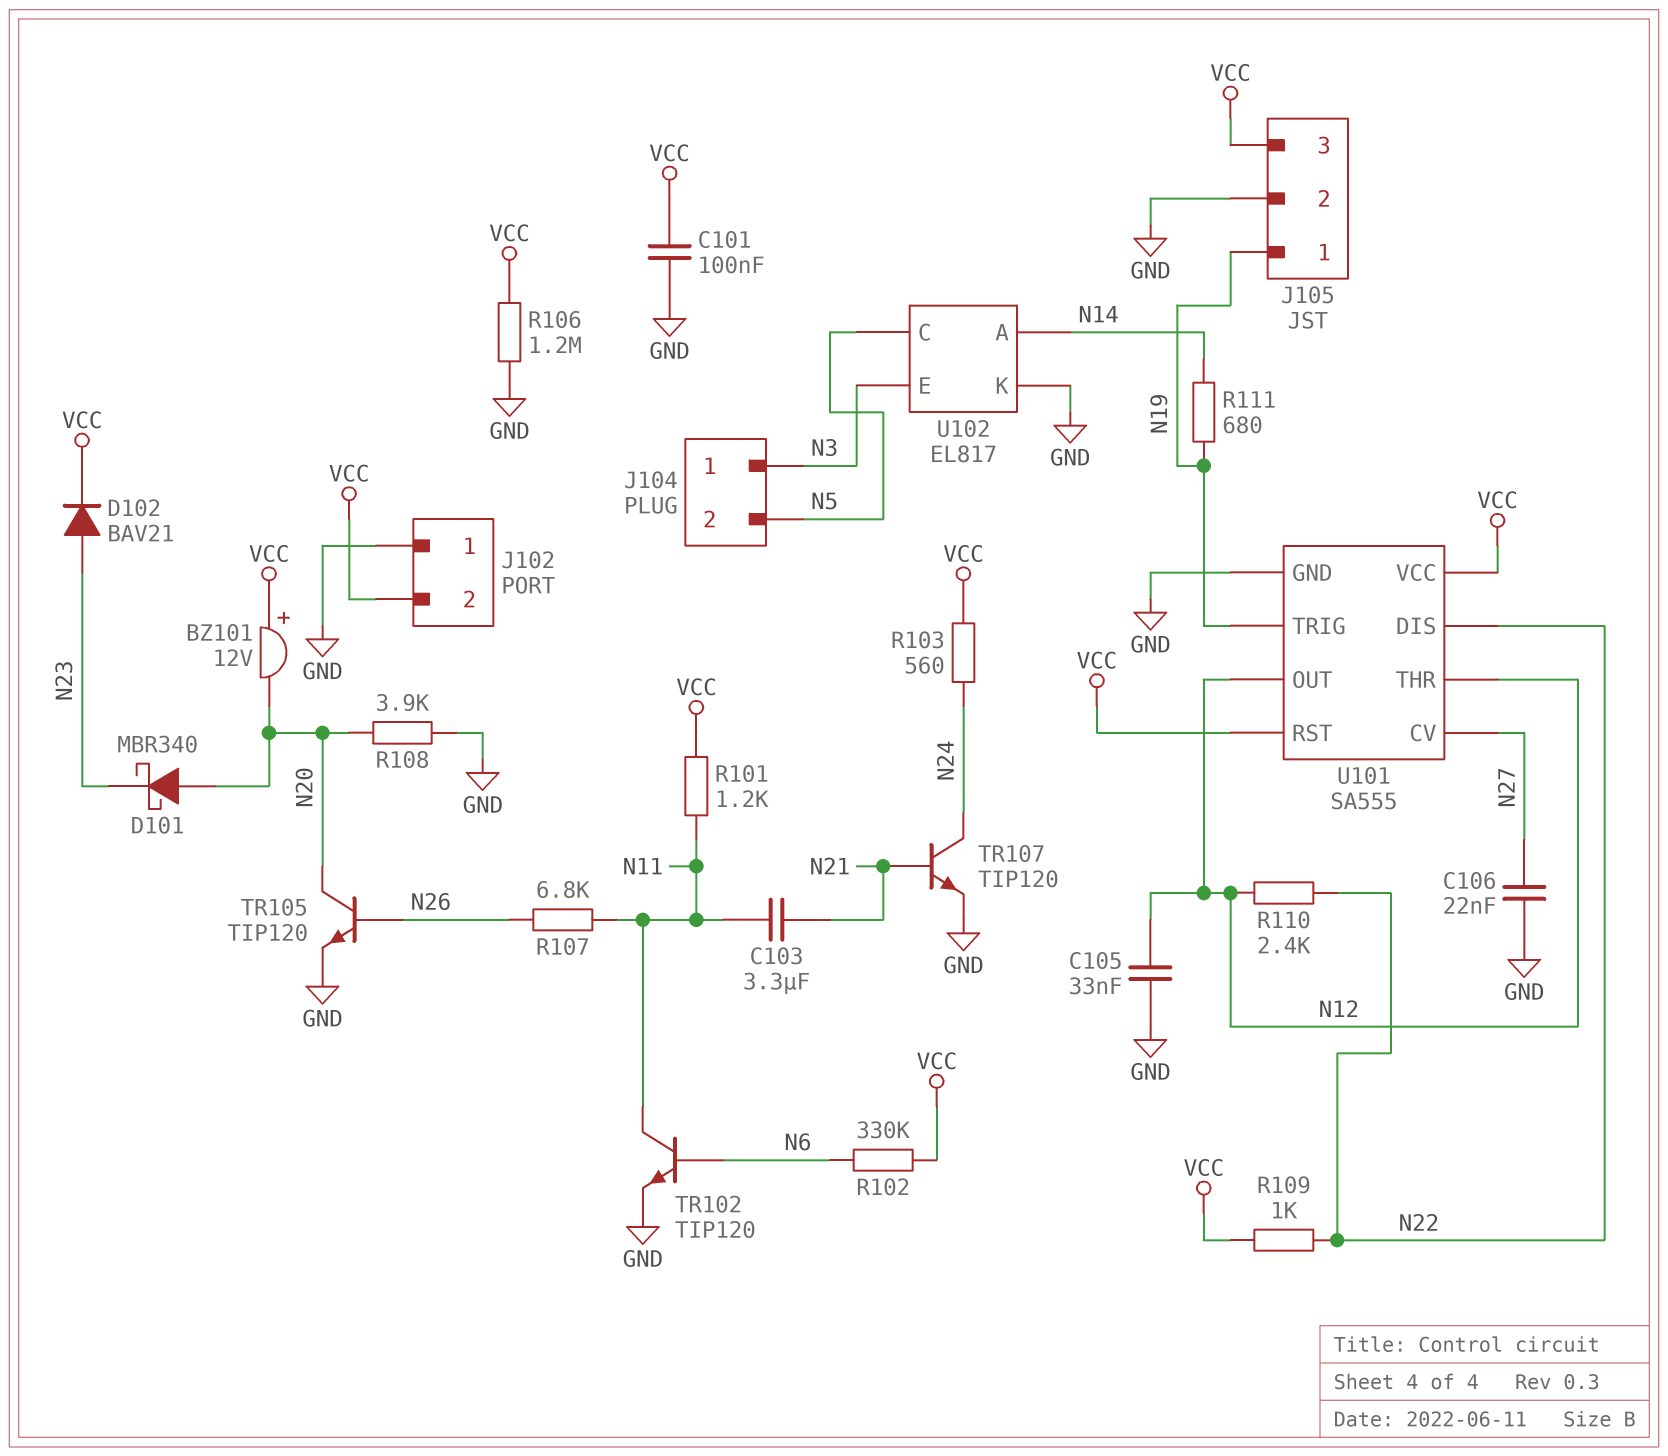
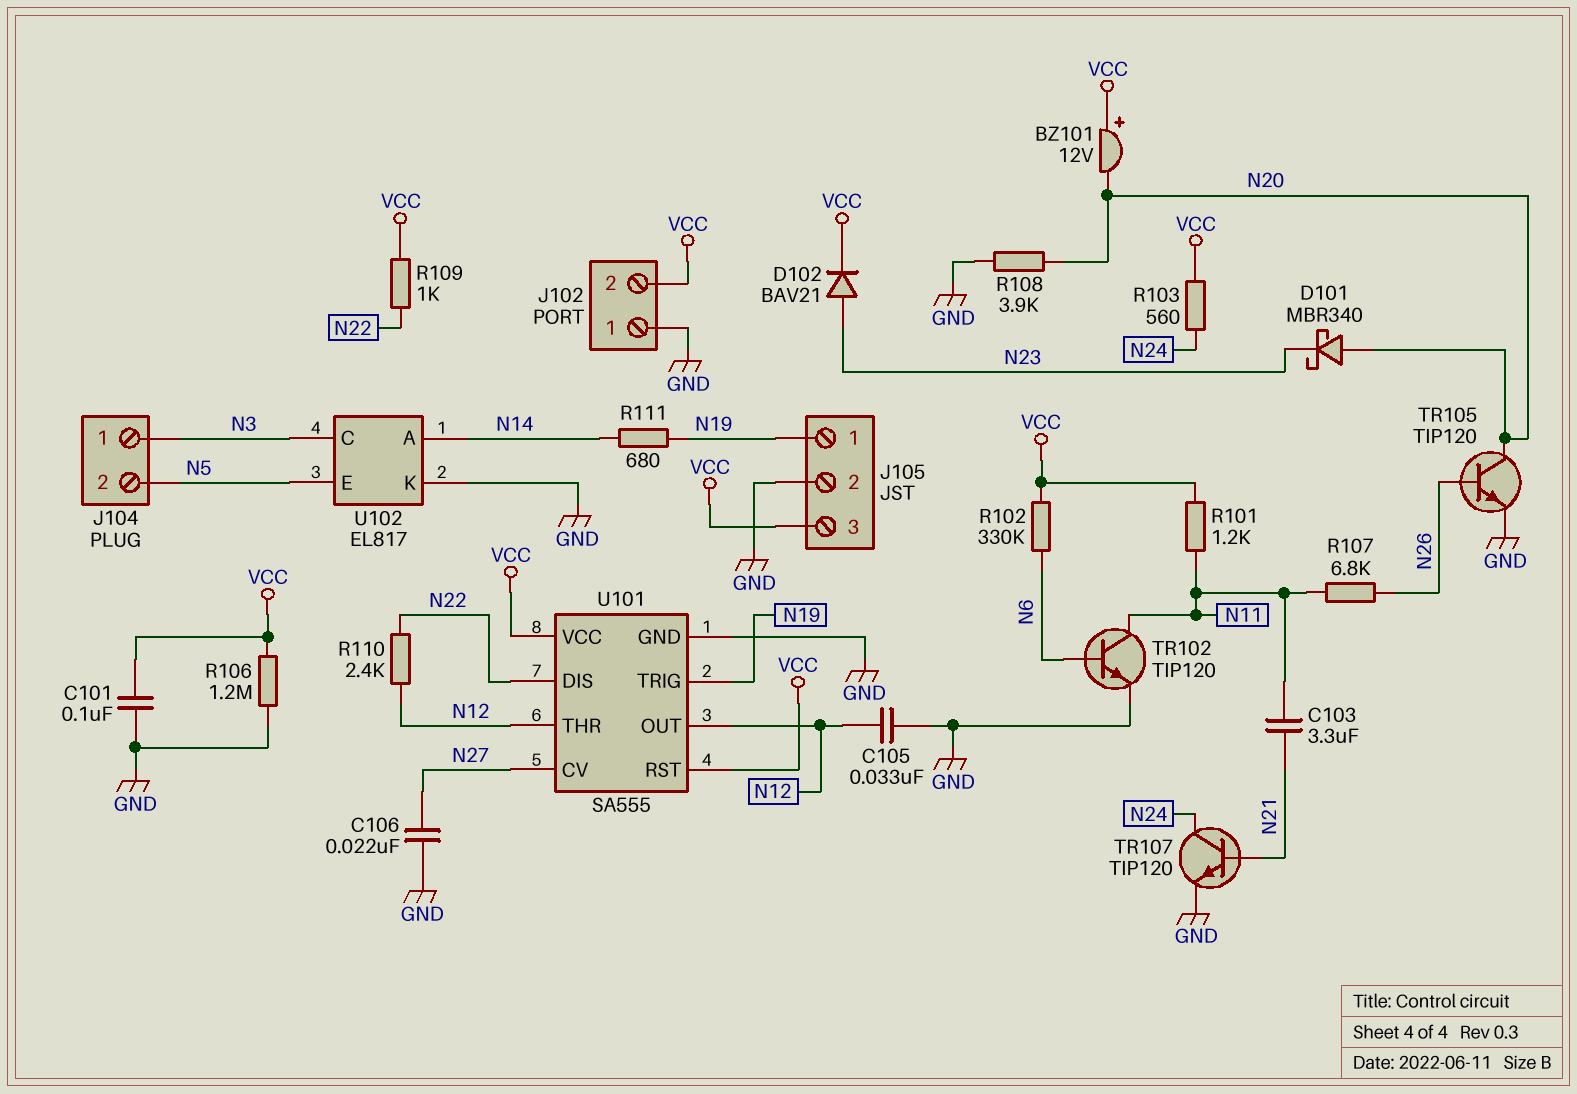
U102 pin C: N5 -> N3
U102 pin E: N3 -> N5

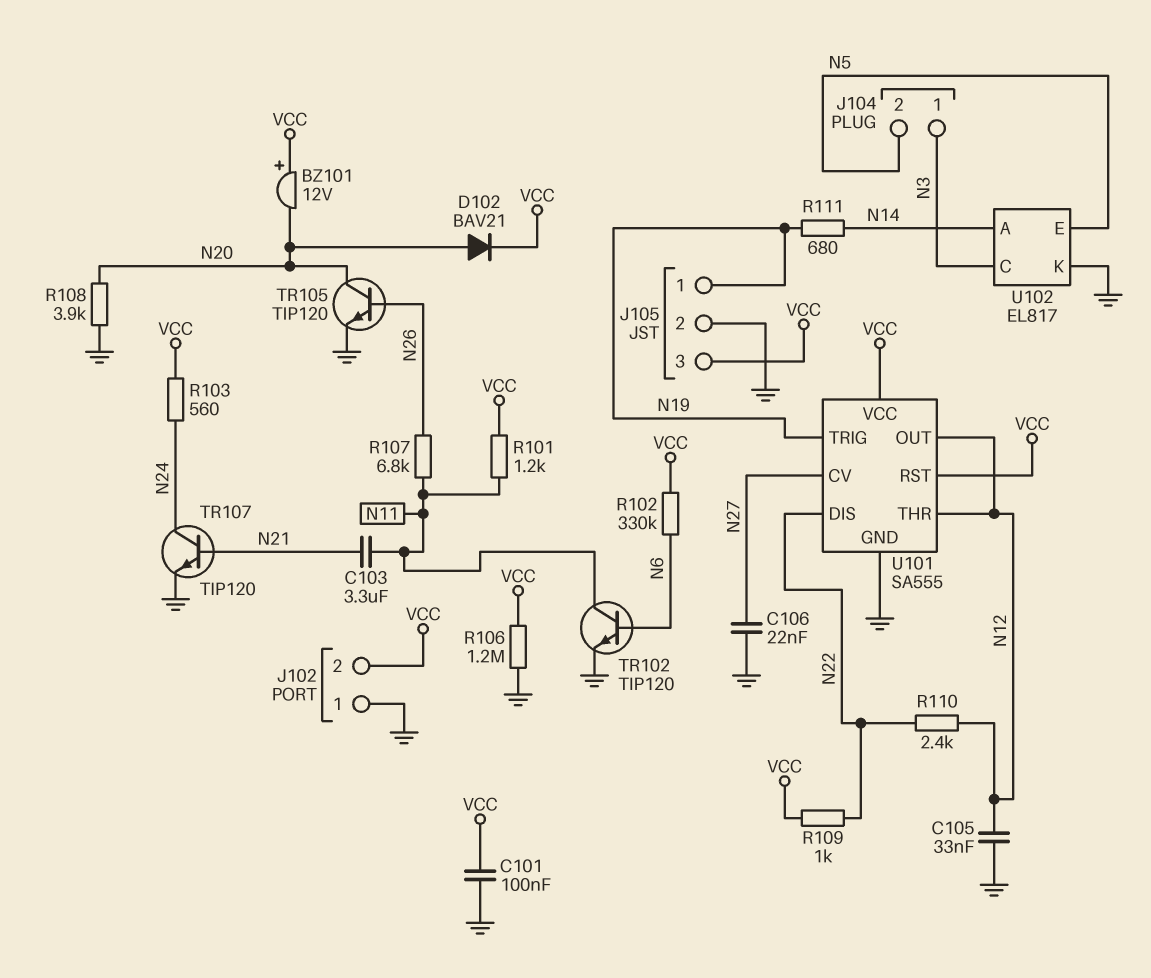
D101: schottky MBR340 (A N20, K N23) -> none
D102: diode BAV21 (A N23, K VCC) -> diode BAV21 (A N20, K VCC)

